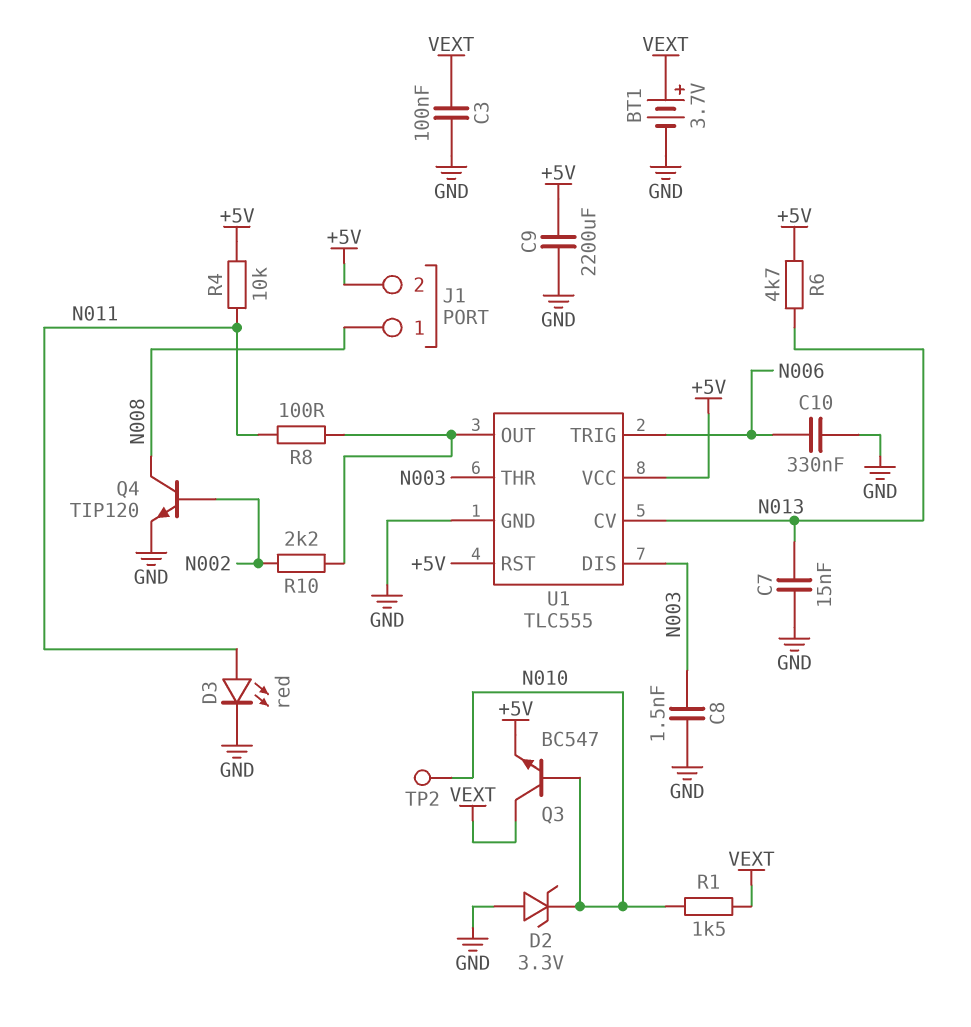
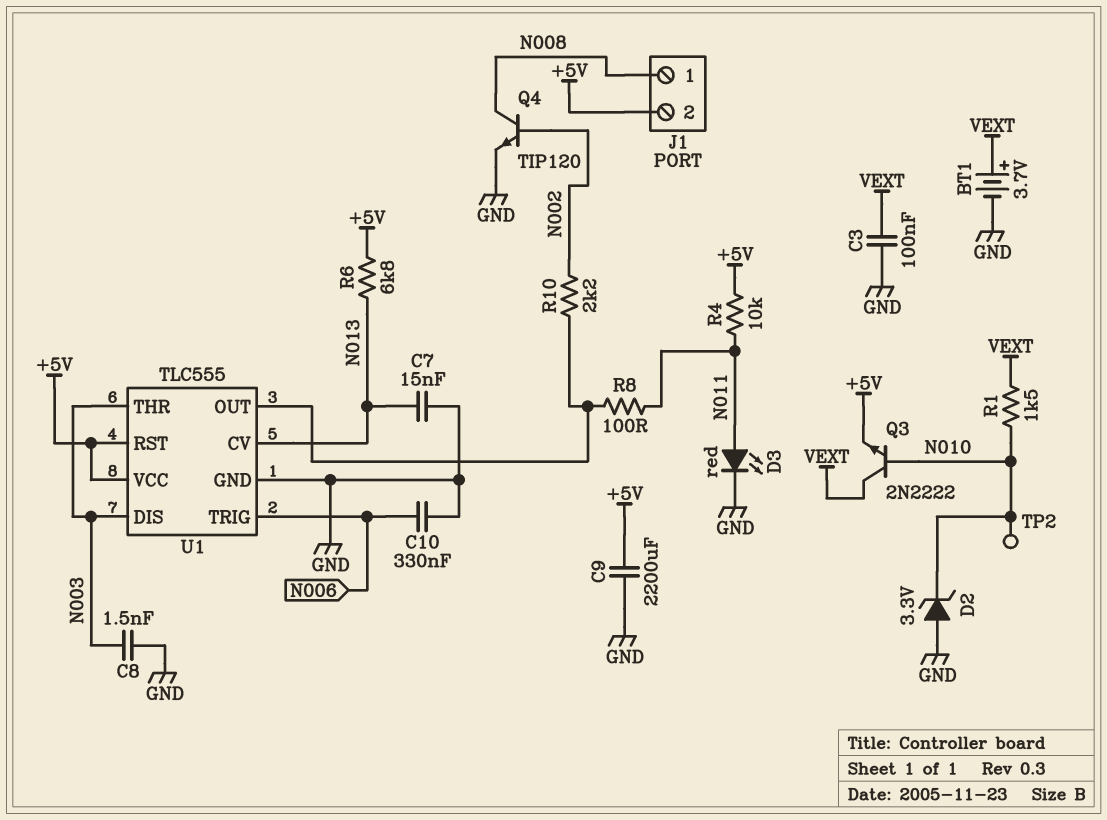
Q3: NPN BC547 (B N010, C VEXT, E +5V) -> NPN 2N2222 (B N010, C VEXT, E +5V)
R6: 4.7k (+5V, N013) -> 6.8k (+5V, N013)

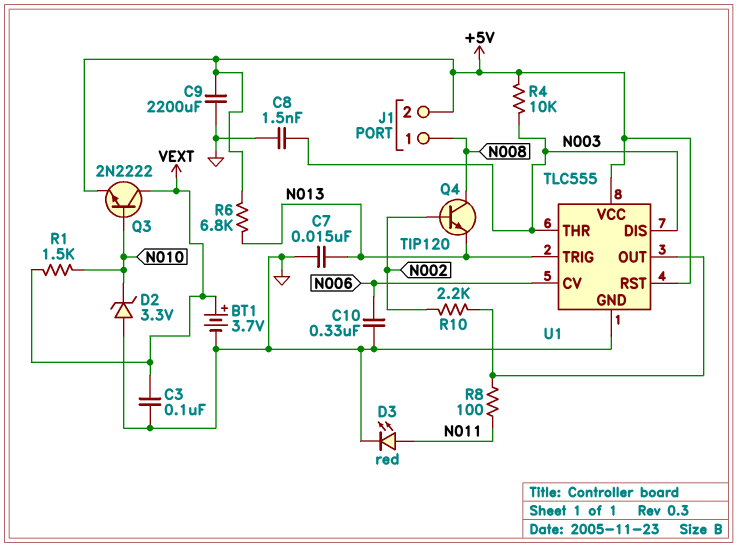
Q4: NPN TIP120 (B N002, C N008, E GND) -> NPN TIP120 (B N002, C N008, E N013)
R4: 10k (+5V, N011) -> 10k (+5V, N003)
TP2: test point (N010) -> none
U1 pin CV: N013 -> N006
U1 pin TRIG: N006 -> N013

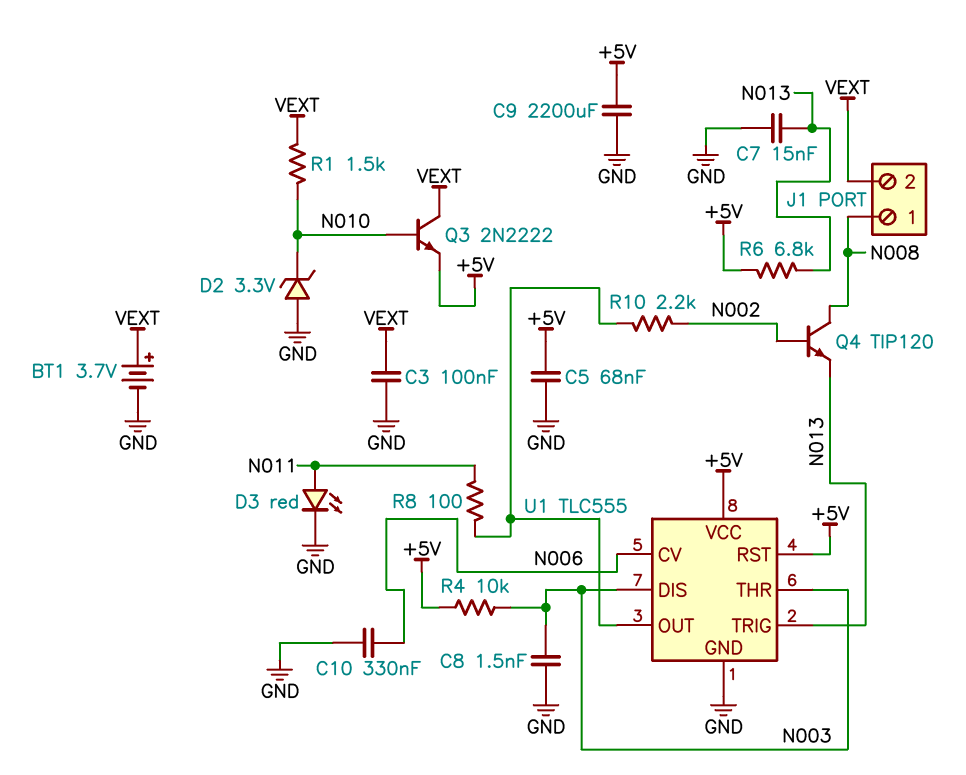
C5: none -> 68nF (+5V, GND)
J1 pin 2: +5V -> VEXT

